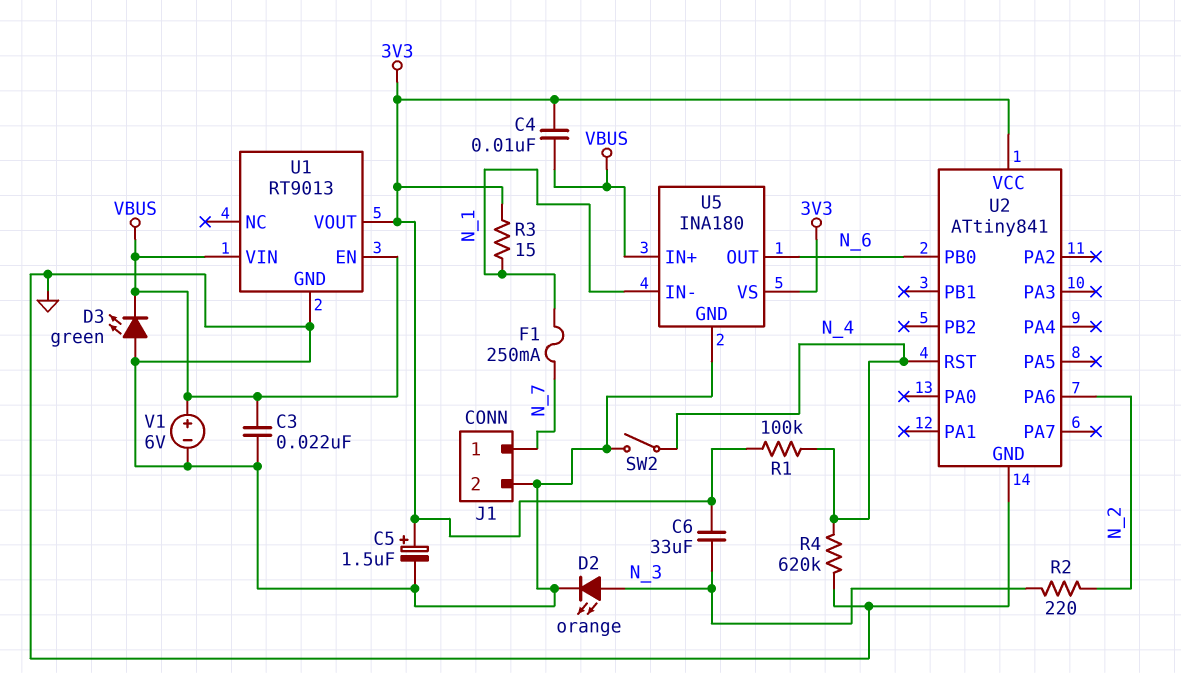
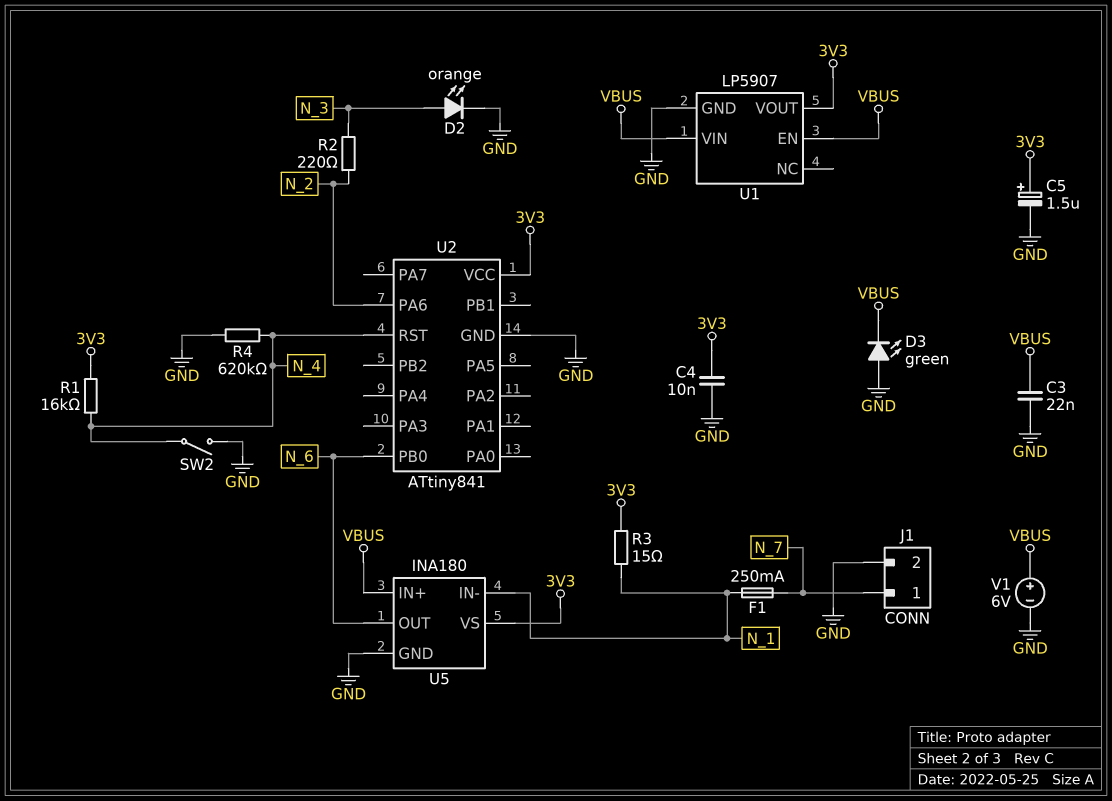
C4: 10nF (3V3, VBUS) -> 10nF (3V3, GND)
C6: 33uF (3V3, N_3) -> none
R1: 100k (3V3, N_4) -> 16k (3V3, N_4)
U1: RT9013 -> LP5907

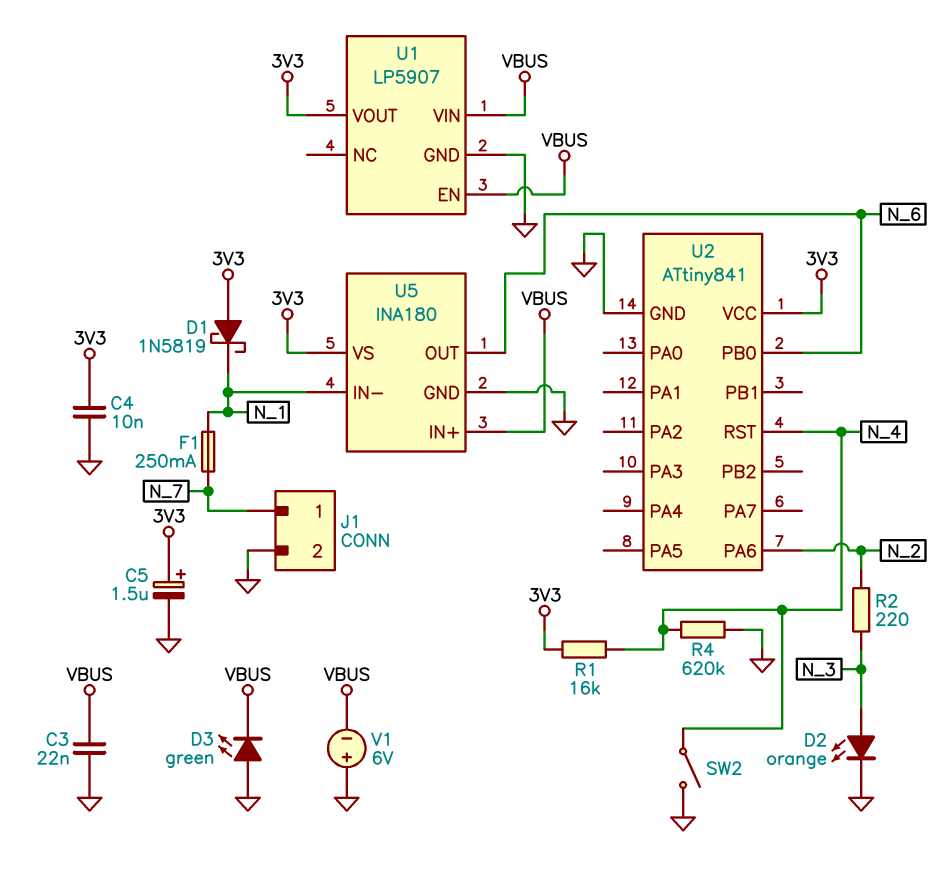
D1: none -> schottky 1N5819 (A 3V3, K N_1)
R3: 15 (3V3, N_1) -> none
V1: 6V (plus VBUS, minus GND) -> 6V (plus GND, minus VBUS)

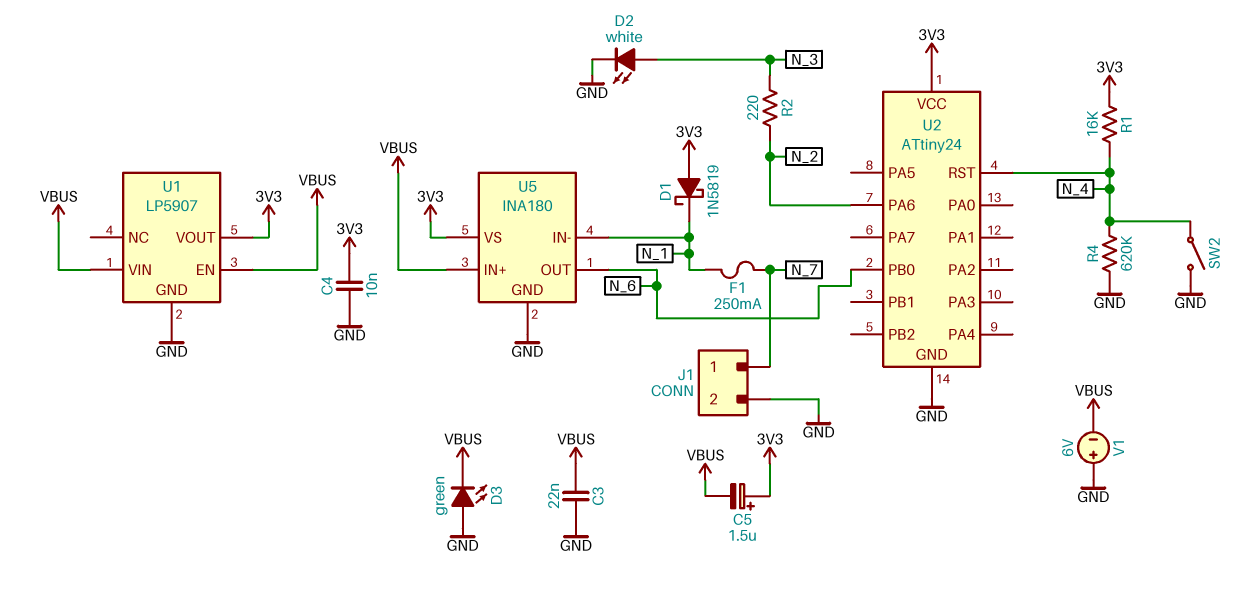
C5: 1.5uF (plus 3V3, minus GND) -> 1.5uF (plus 3V3, minus VBUS)
D2: LED orange (A N_3, K GND) -> LED white (A N_3, K GND)
U2: ATtiny841 -> ATtiny24

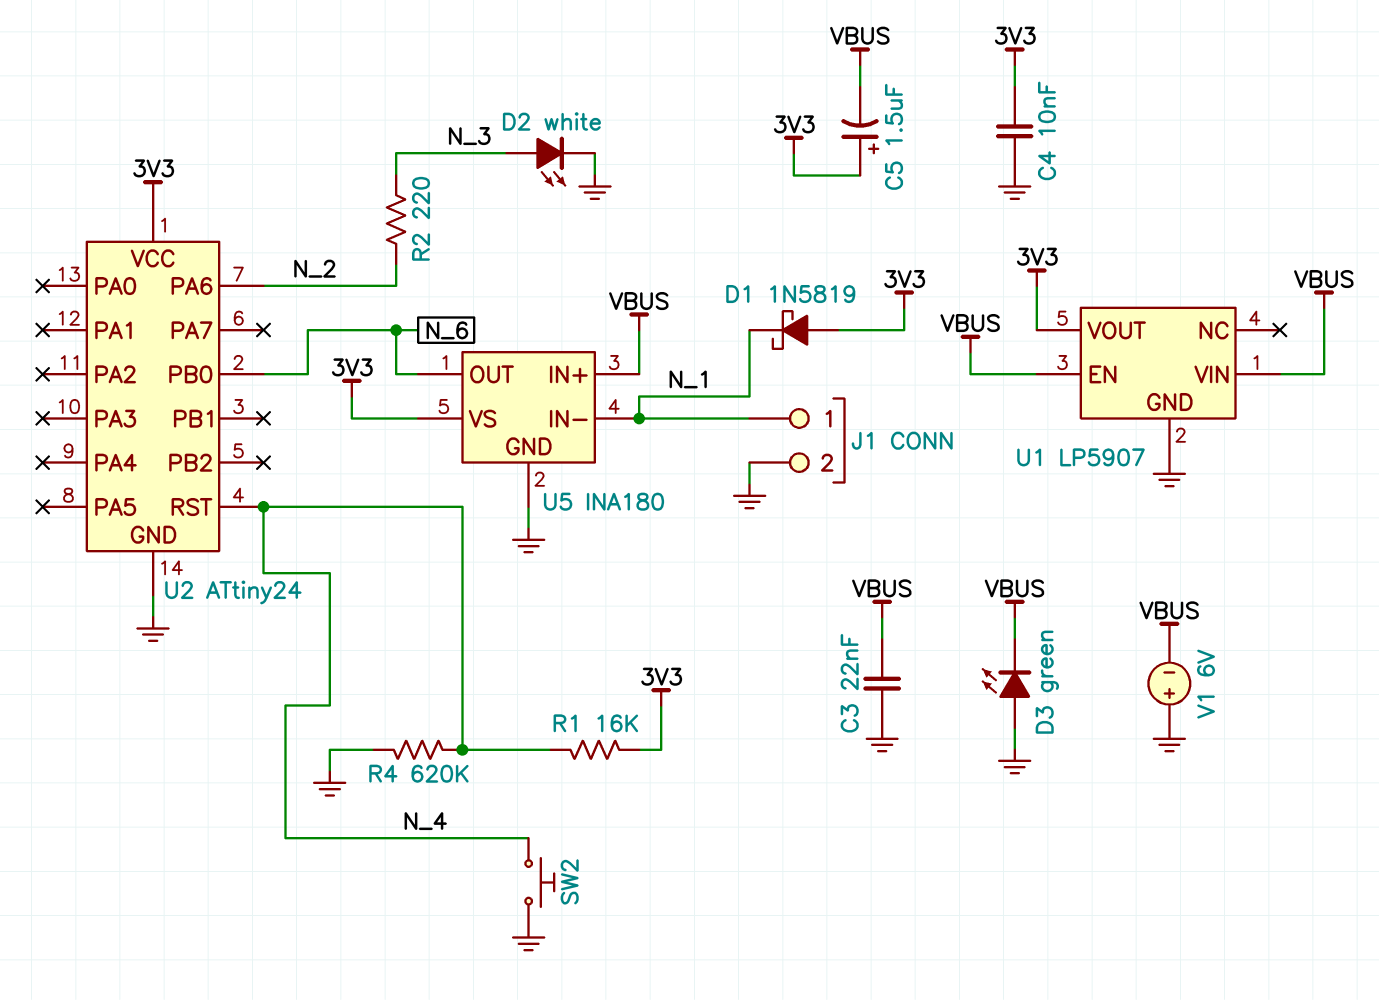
F1: 250mA (N_1, N_7) -> none
J1 pin 1: N_7 -> N_1
SW2: switch (GND, N_4) -> button (GND, N_4)

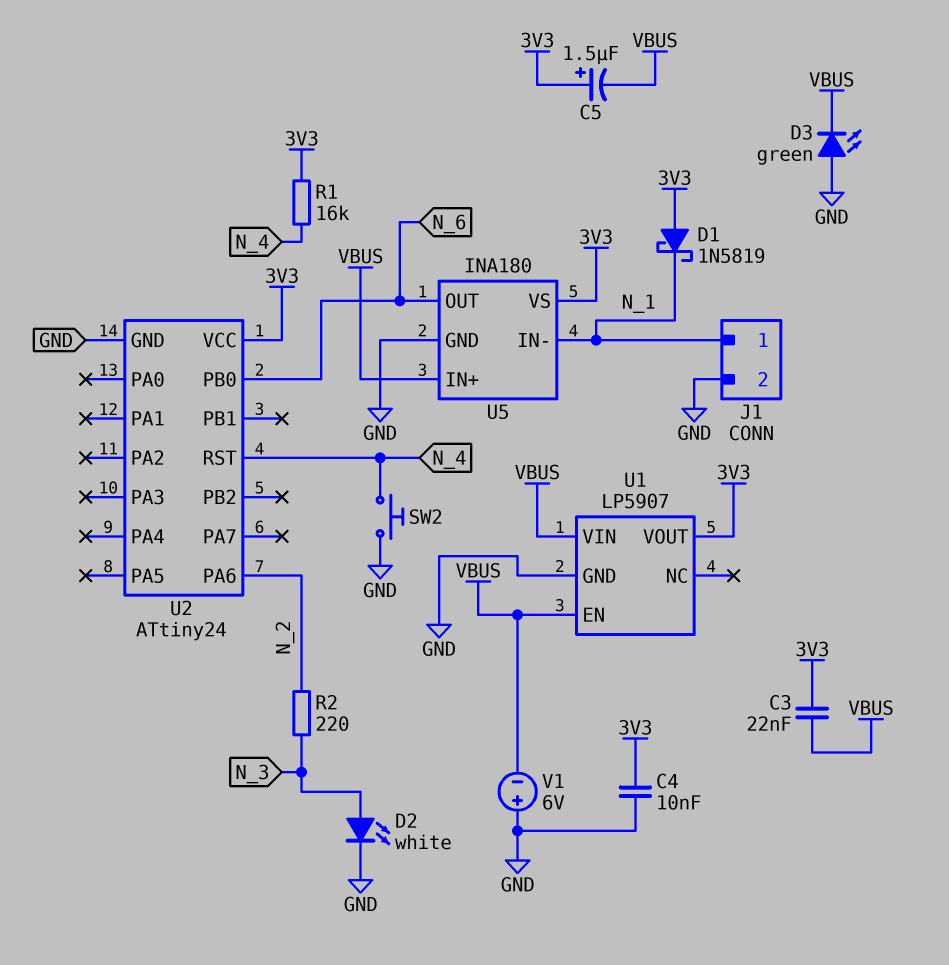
C3: 22nF (GND, VBUS) -> 22nF (3V3, VBUS)
R4: 620k (GND, N_4) -> none

